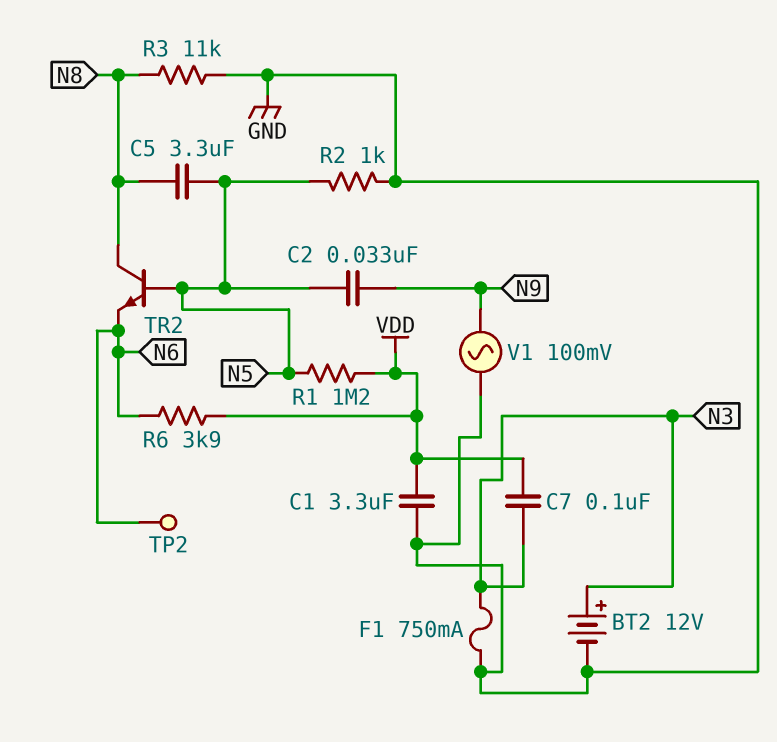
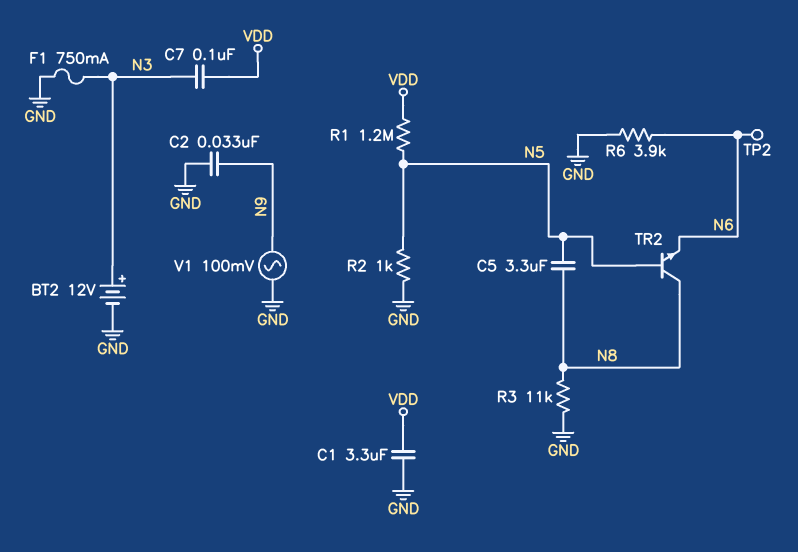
C2: 33nF (N5, N9) -> 33nF (GND, N9)
R6: 3.9k (N6, VDD) -> 3.9k (GND, N6)

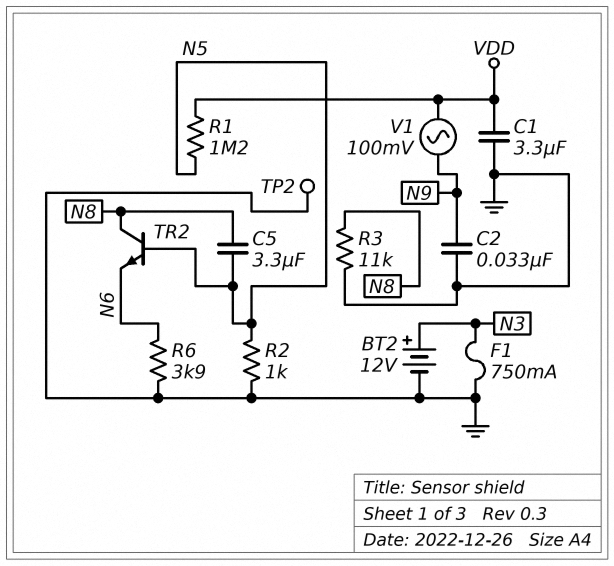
C7: 100nF (N3, VDD) -> none
TP2: test point (N6) -> test point (GND)
V1: AC 100mV (GND, N9) -> AC 100mV (N9, VDD)

